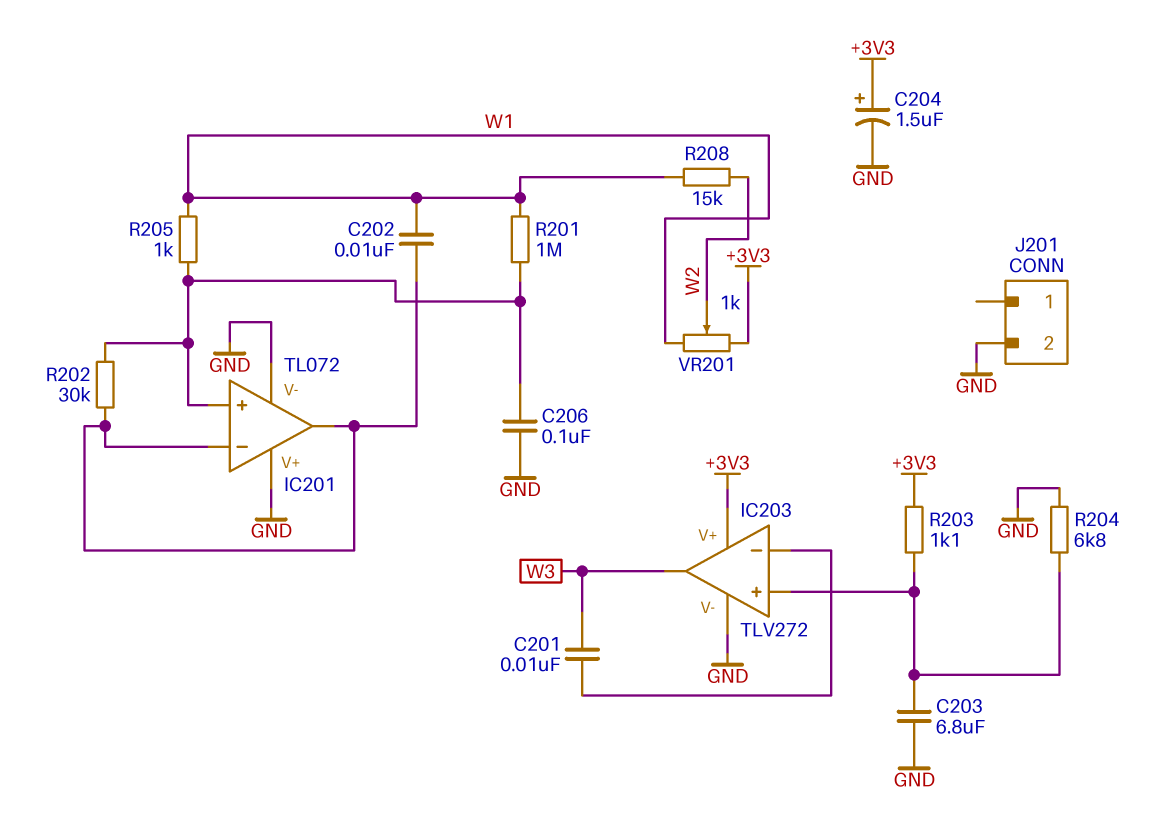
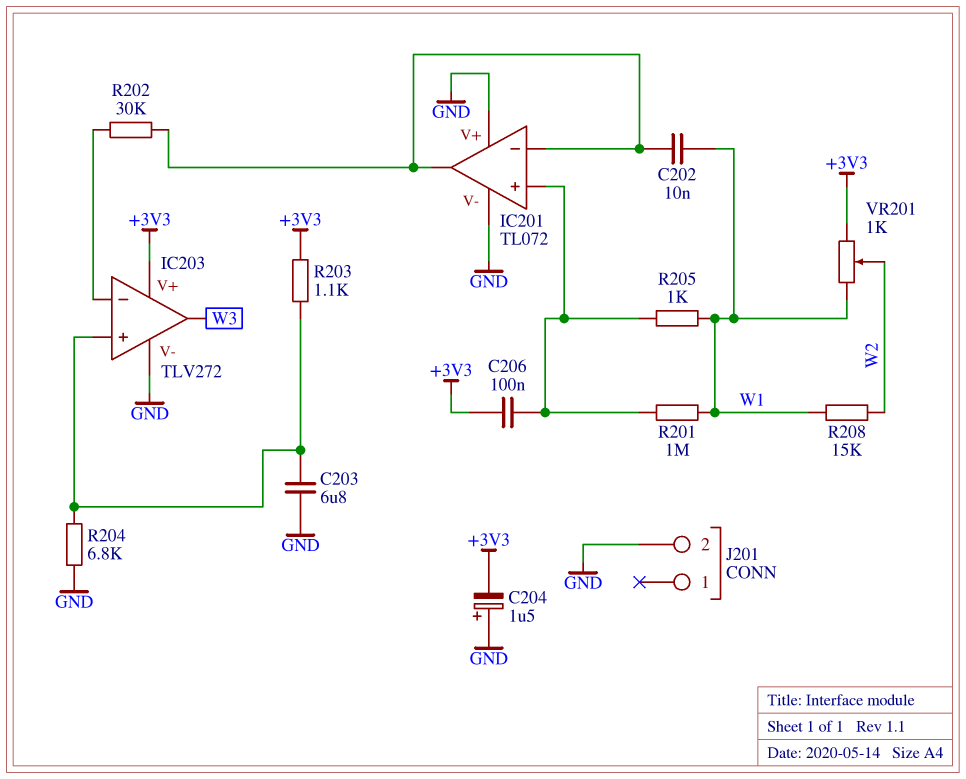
C201: 10nF (IC203/in-, W3) -> none
C204: 1.5uF (plus +3V3, minus GND) -> 1.5uF (plus GND, minus +3V3)
C206: 100nF (GND, IC201/in+) -> 100nF (+3V3, IC201/in+)
R202: 30k (IC201/in+, IC201/in-) -> 30k (IC201/in-, IC203/in-)

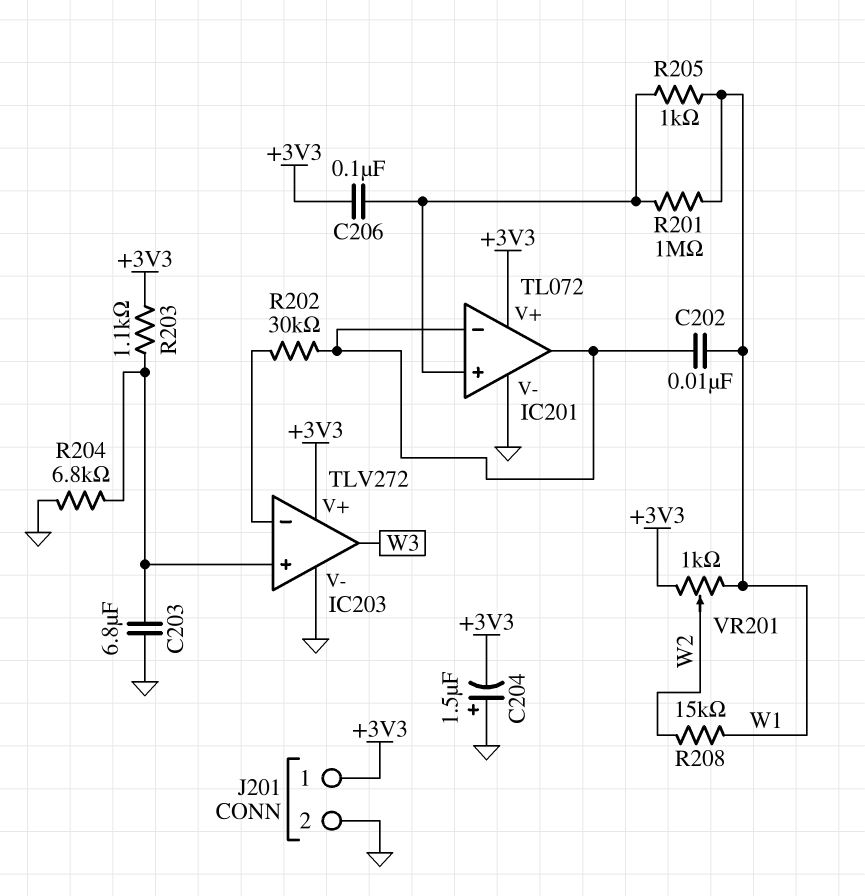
IC201 pin V+: GND -> +3V3
J201 pin 1: none -> +3V3

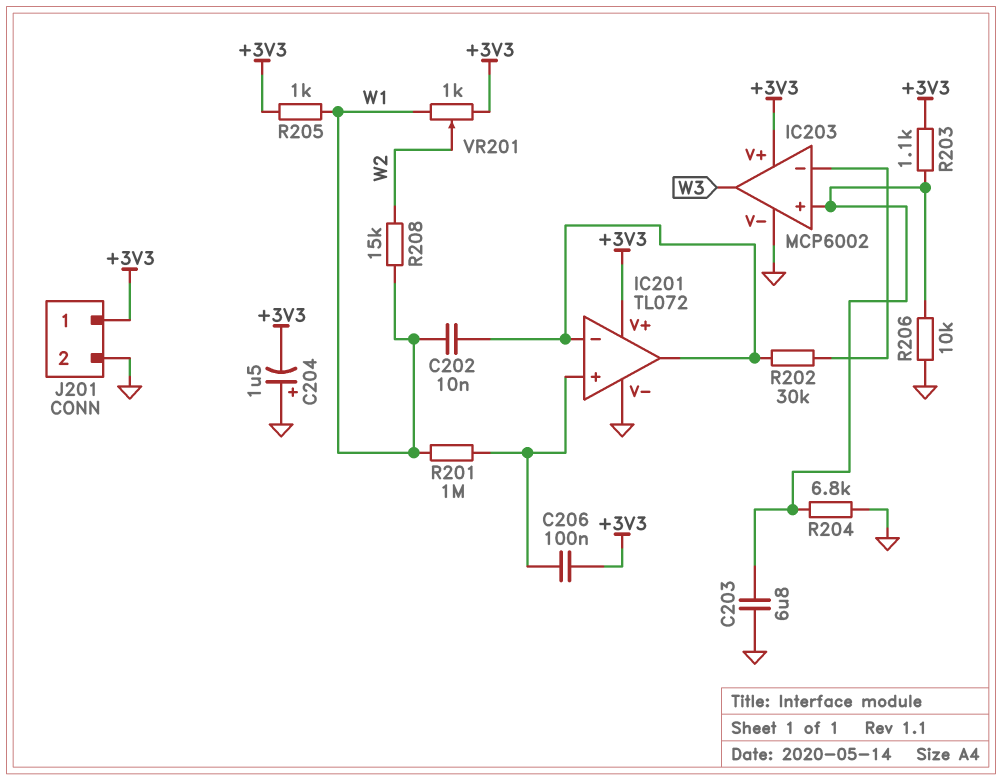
IC203: TLV272 -> MCP6002
R205: 1k (IC201/in+, W1) -> 1k (+3V3, W1)
R206: none -> 10k (GND, IC203/in+)

